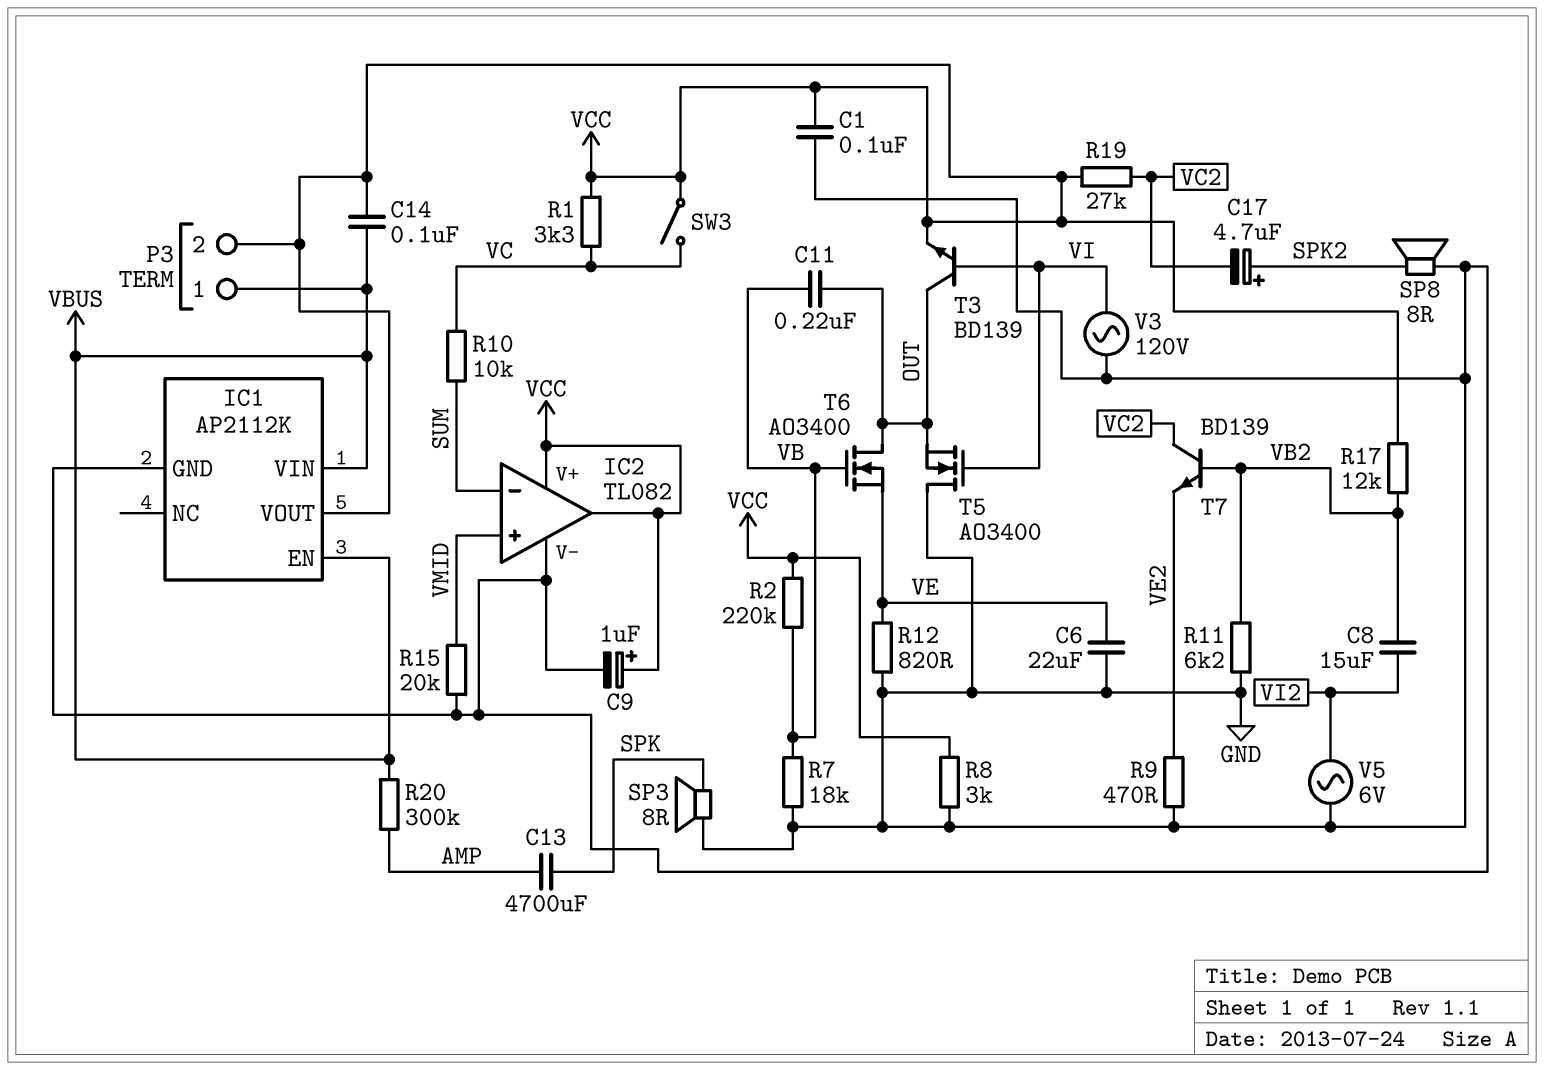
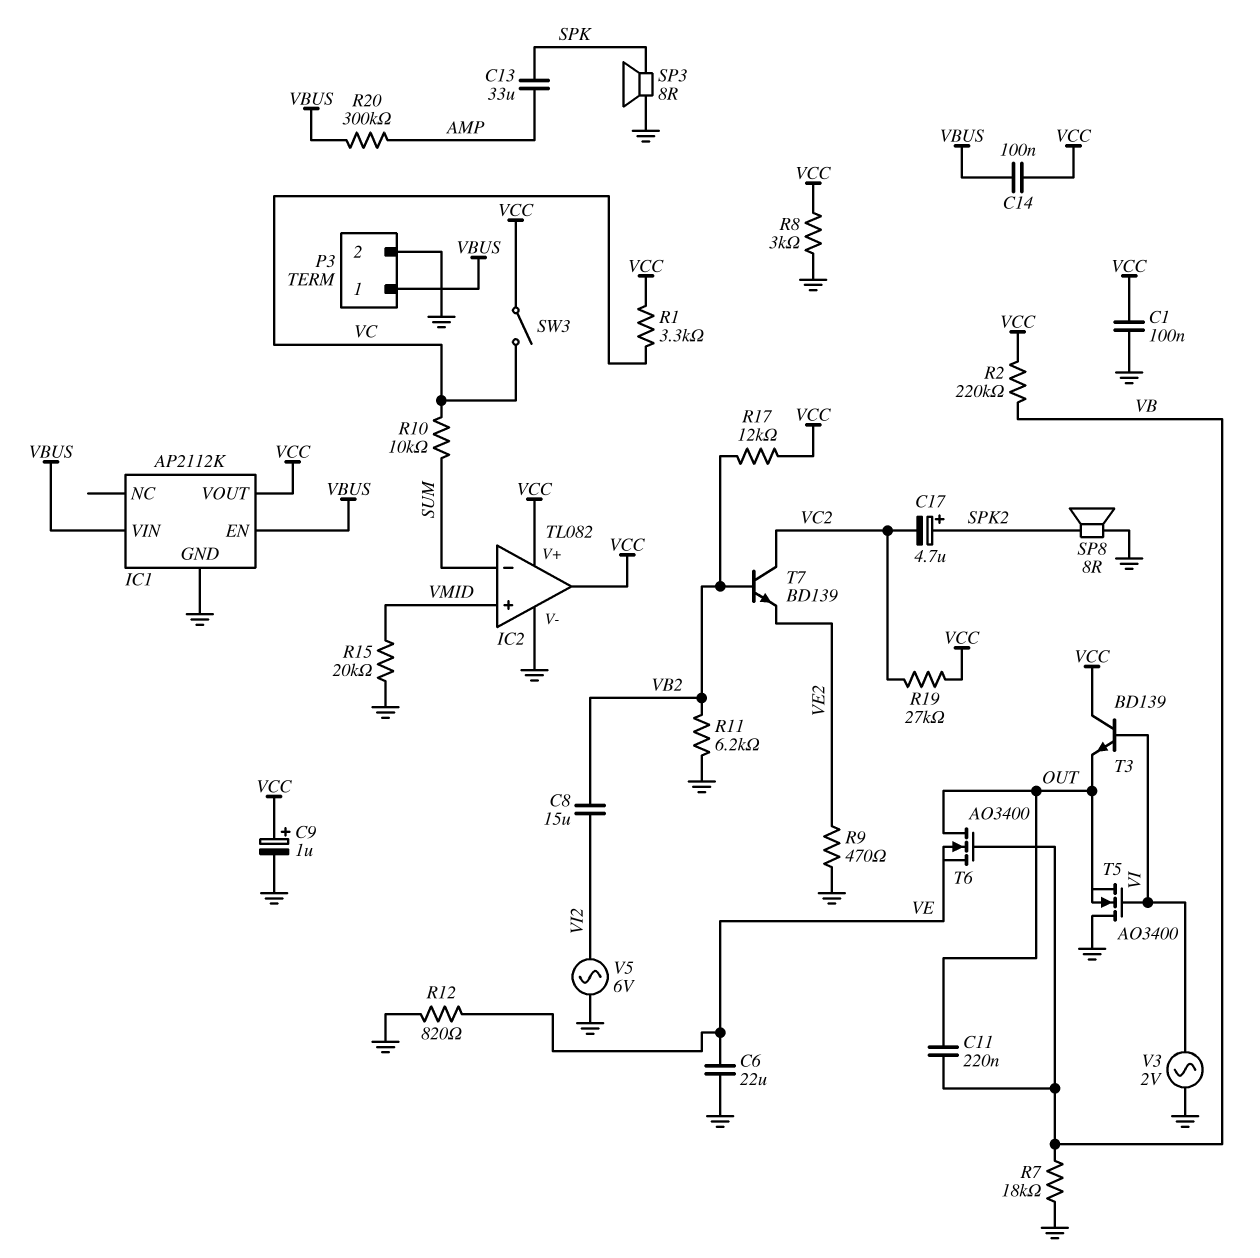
C13: 4700uF (AMP, SPK) -> 33uF (AMP, SPK)
P3 pin 2: VCC -> GND
T3: NPN BD139 (B VI, C OUT, E VCC) -> NPN BD139 (B VI, C VCC, E OUT)
V3: AC 120V (GND, VI) -> AC 2V (GND, VI)

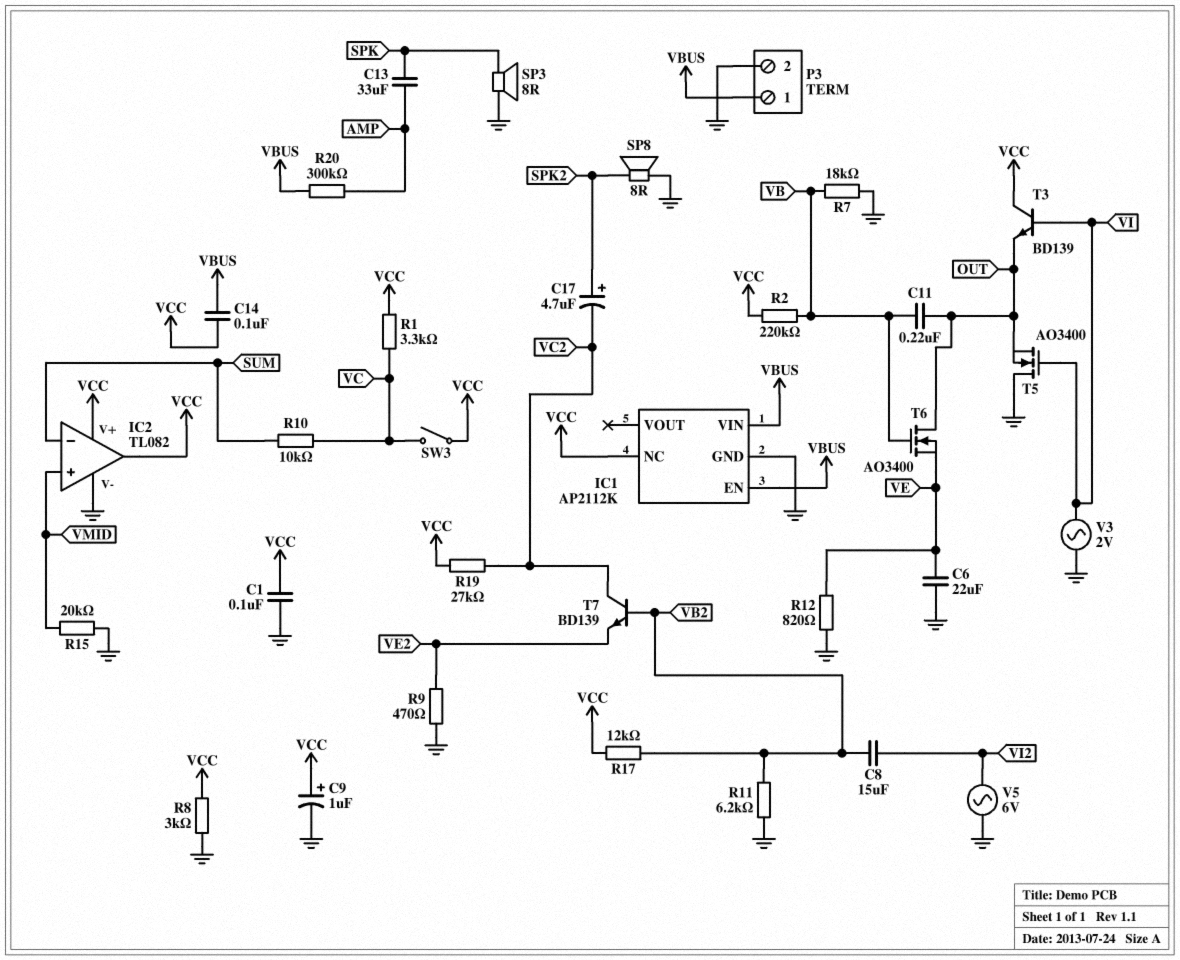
IC1 pin NC: none -> VCC
IC1 pin VOUT: VCC -> none

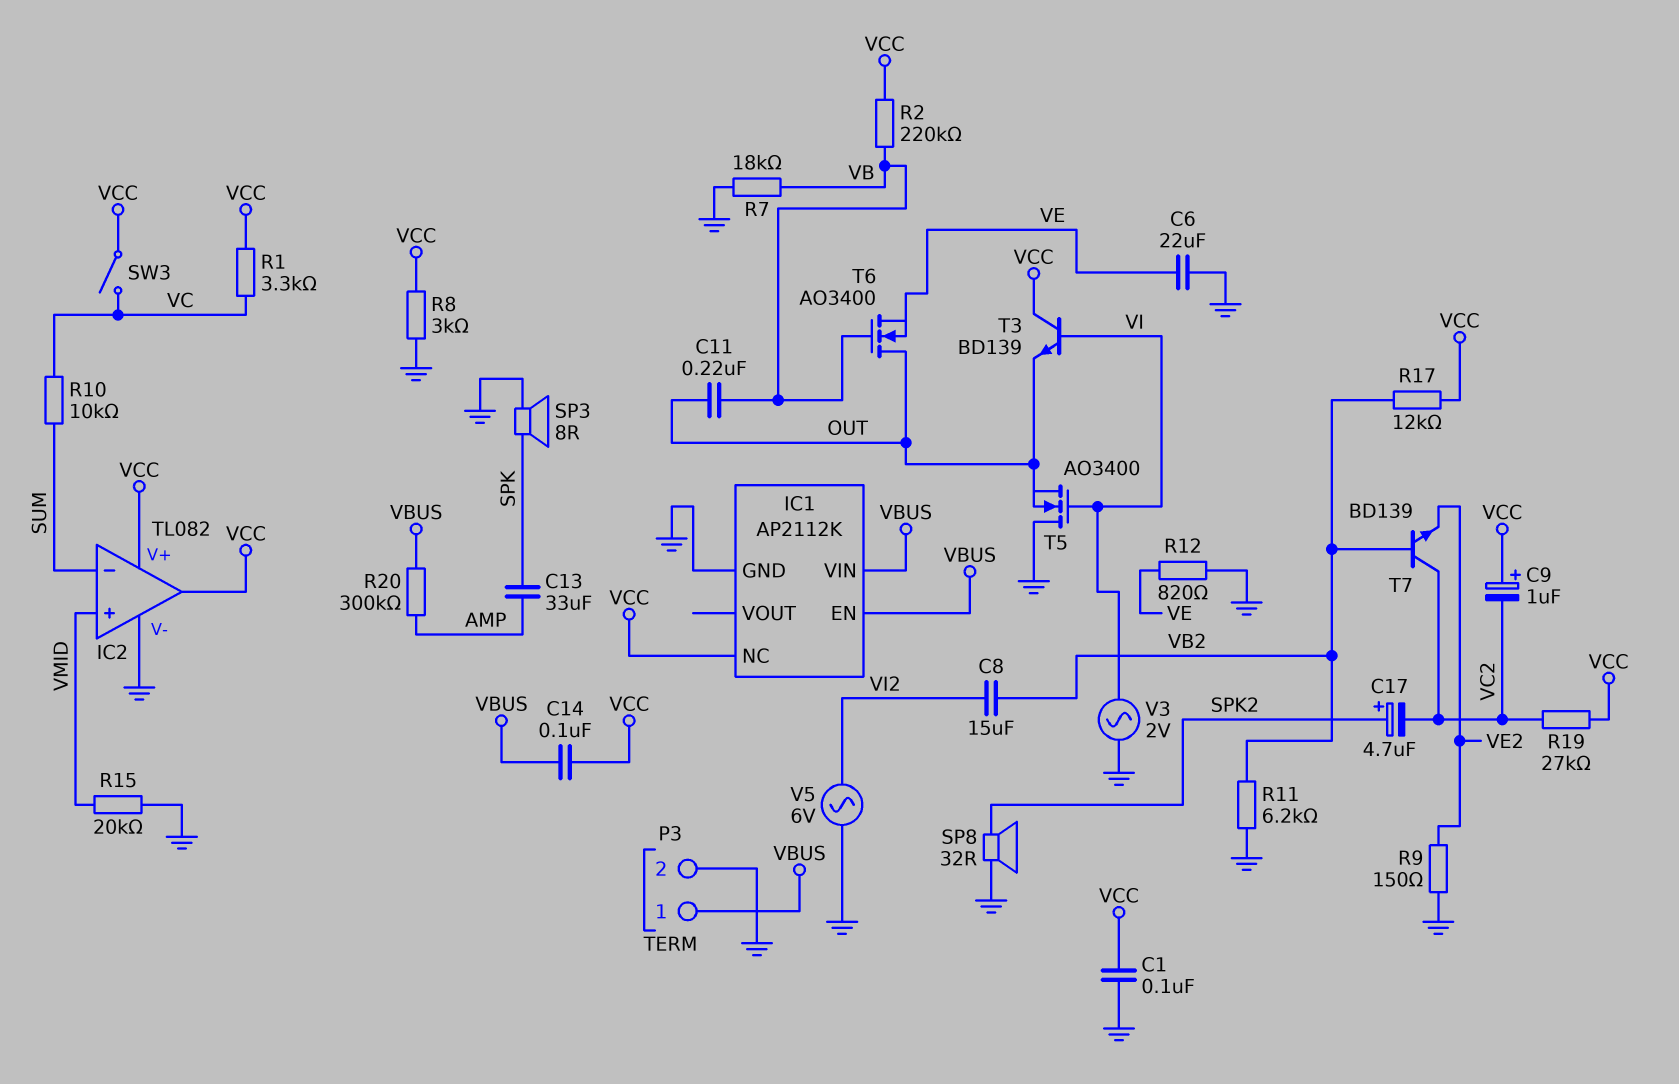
C9: 1uF (plus VCC, minus GND) -> 1uF (plus VCC, minus VC2)
R9: 470 (GND, VE2) -> 150 (GND, VE2)
SP8: speaker 8R (GND, SPK2) -> speaker 32R (GND, SPK2)

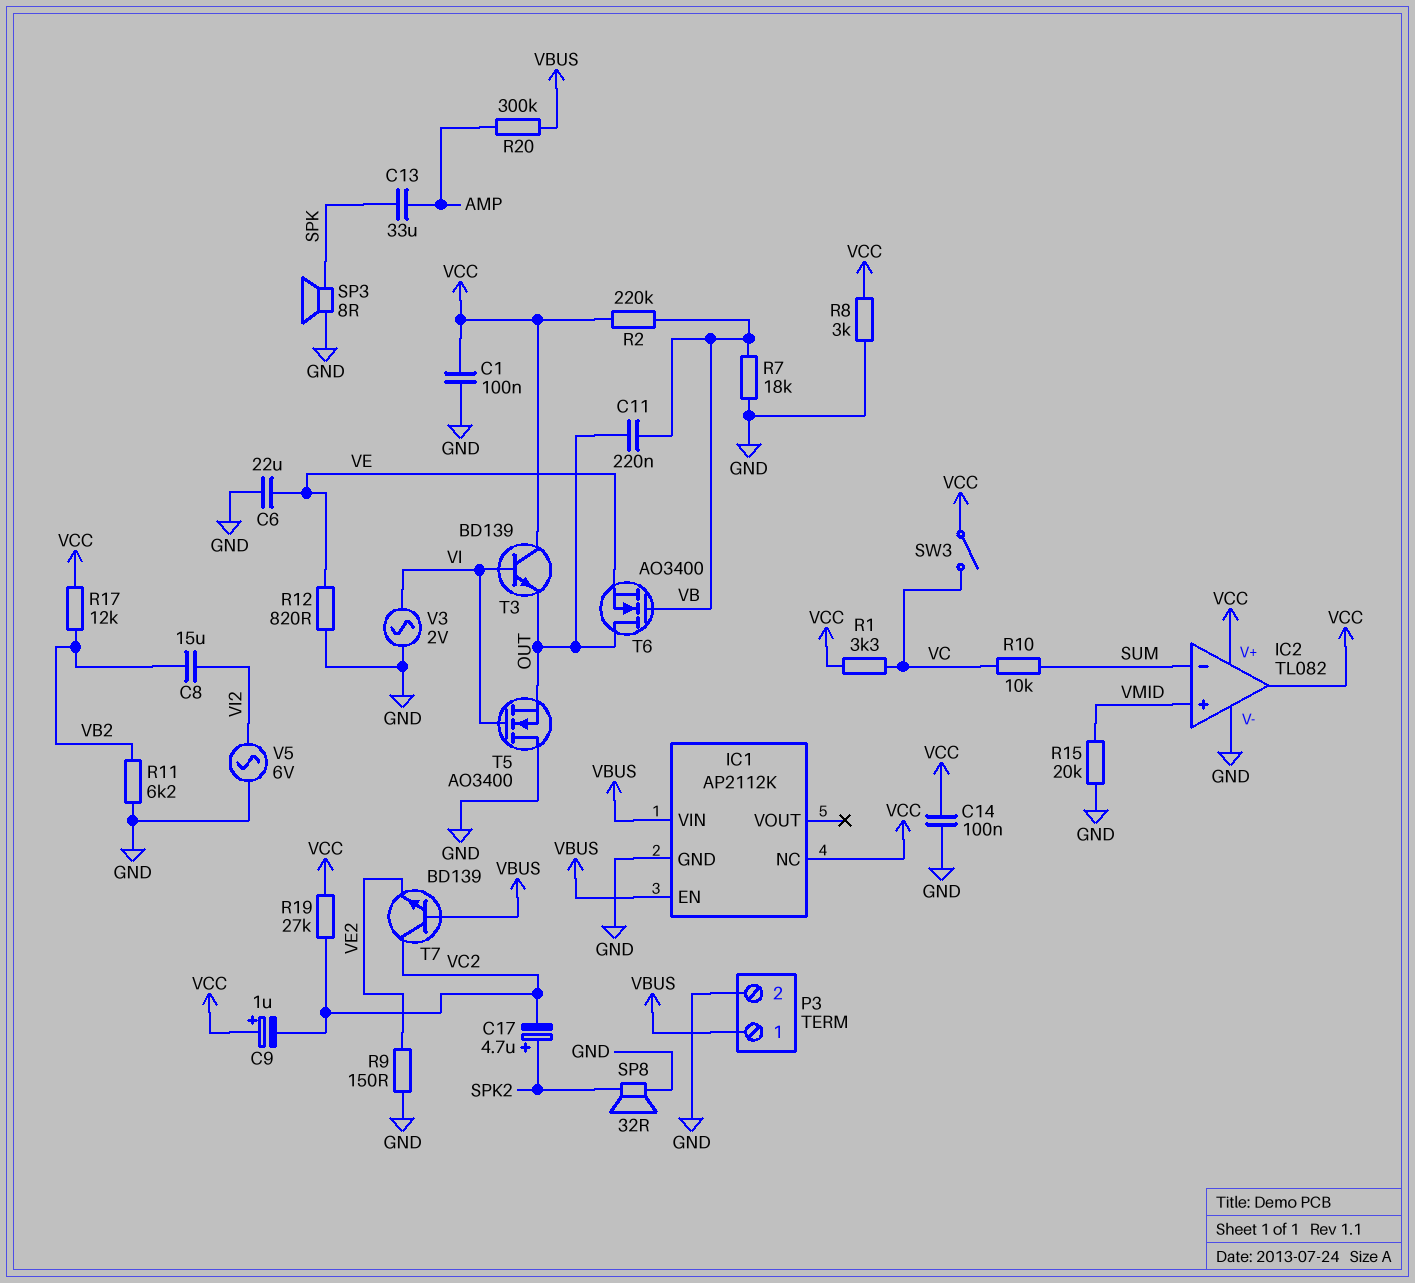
C14: 100nF (VBUS, VCC) -> 100nF (GND, VCC)
T7: NPN BD139 (B VB2, C VC2, E VE2) -> NPN BD139 (B VBUS, C VC2, E VE2)

